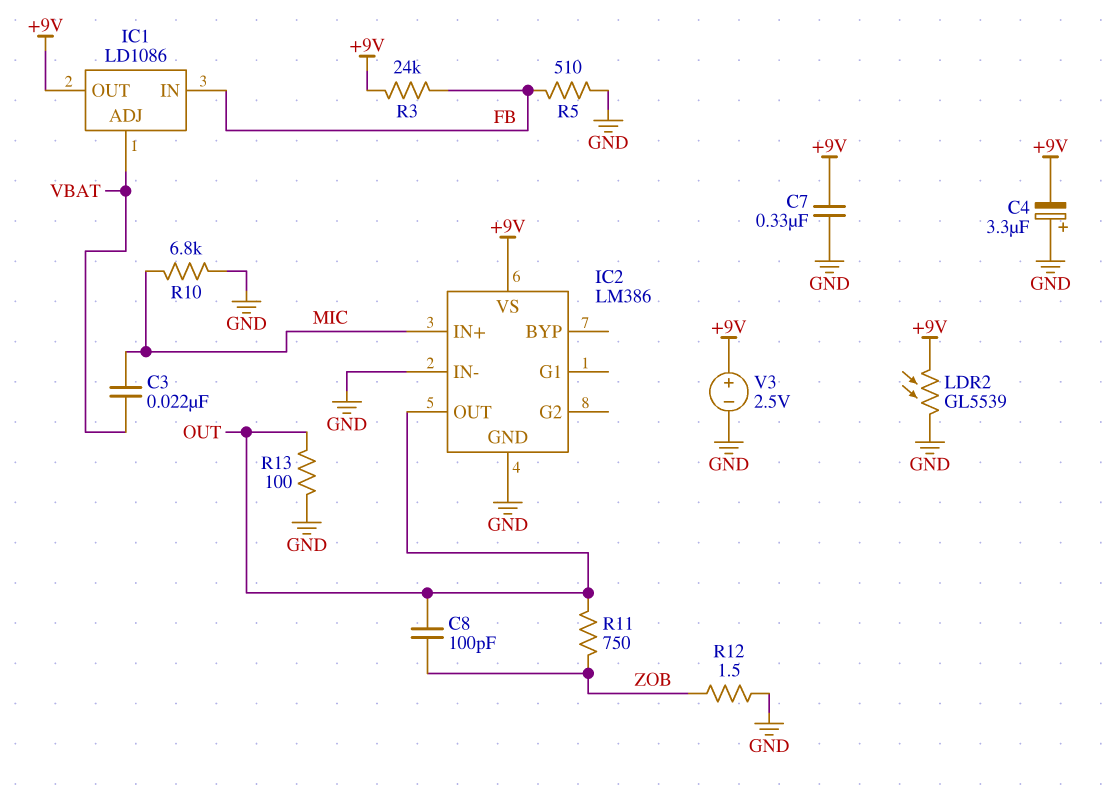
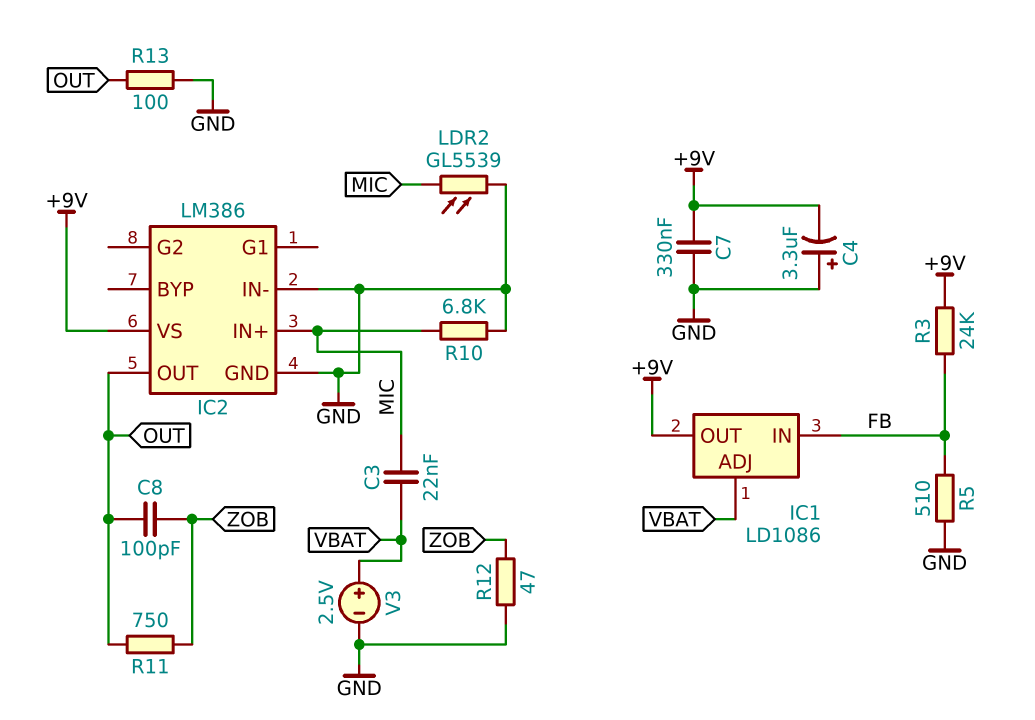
LDR2: GL5539 (+9V, GND) -> GL5539 (GND, MIC)
R12: 1.5 (GND, ZOB) -> 47 (GND, ZOB)
V3: 2.5V (plus +9V, minus GND) -> 2.5V (plus VBAT, minus GND)

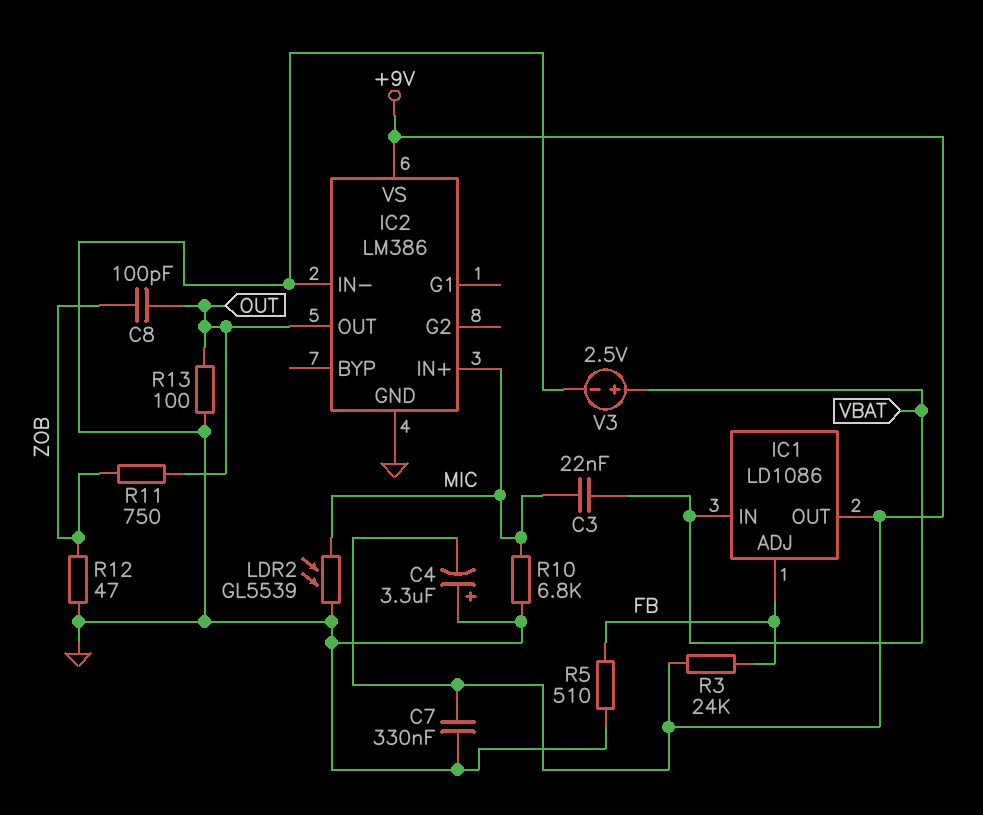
IC1 pin ADJ: VBAT -> FB
IC1 pin IN: FB -> VBAT

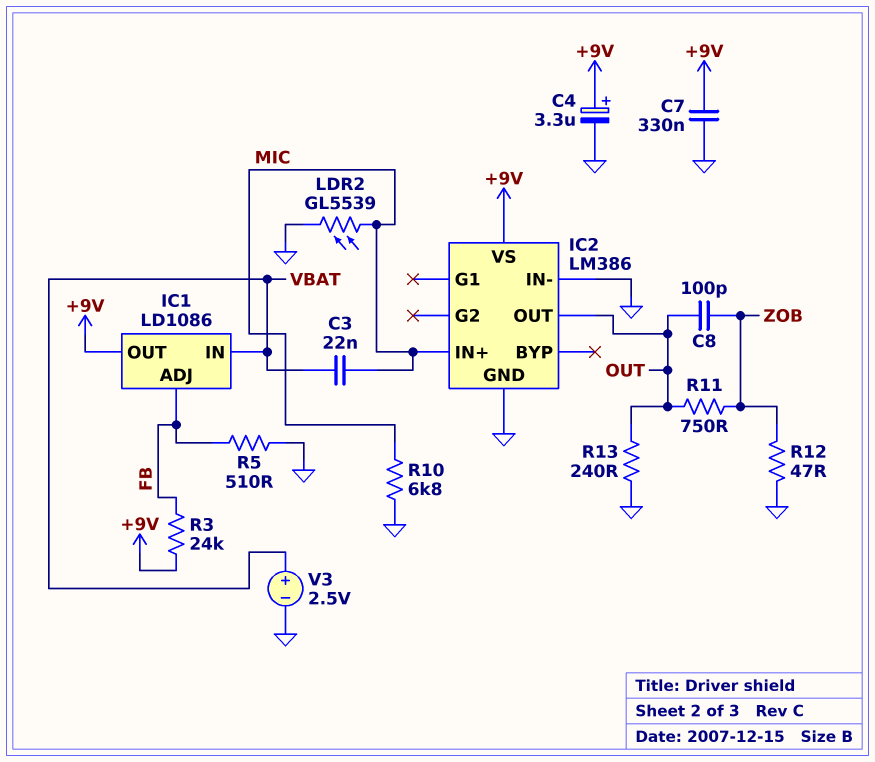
C4: 3.3uF (plus GND, minus +9V) -> 3.3uF (plus +9V, minus GND)
R13: 100 (GND, OUT) -> 240 (GND, OUT)

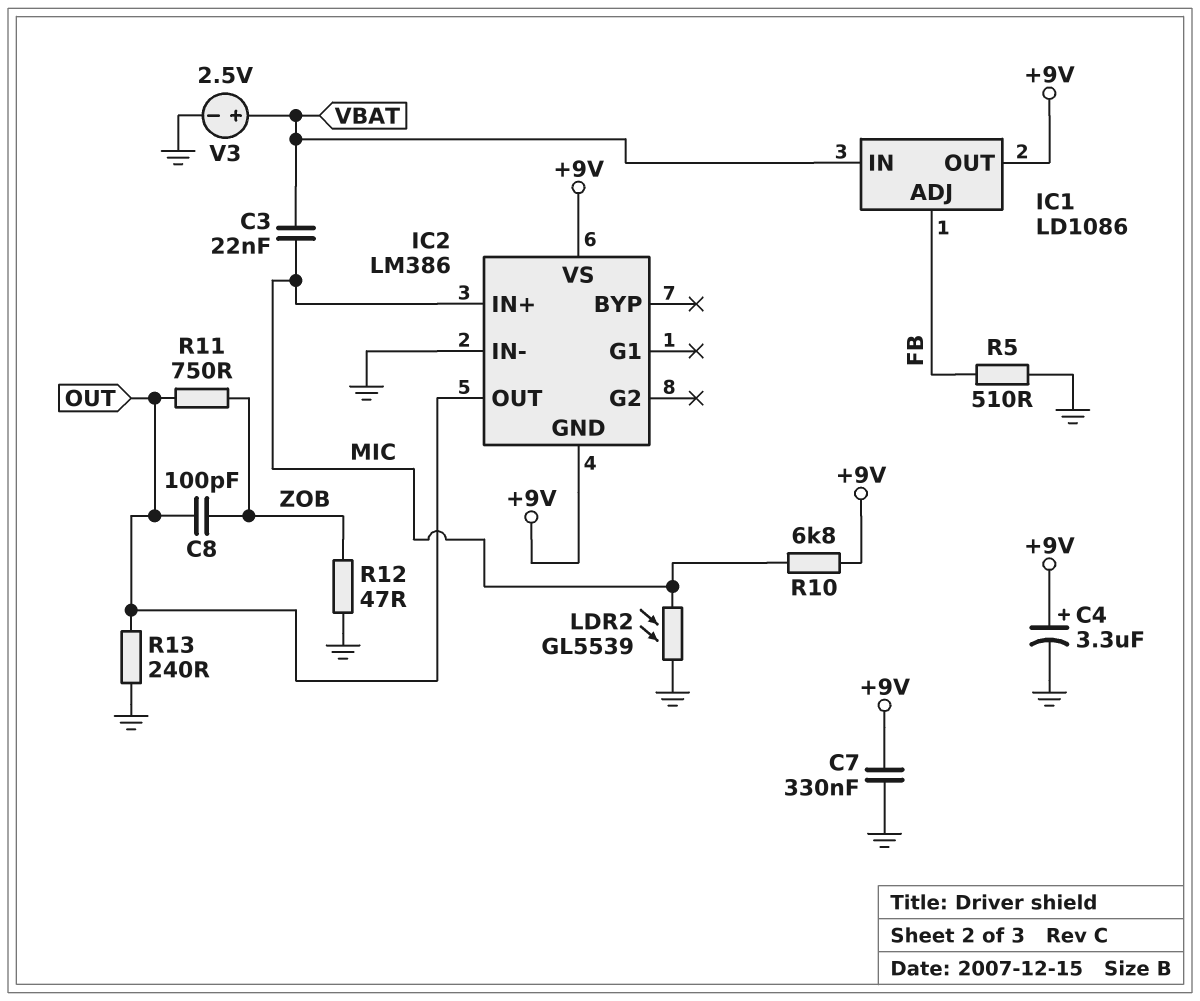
IC2 pin GND: GND -> +9V
R3: 24k (+9V, FB) -> none
R10: 6.8k (GND, MIC) -> 6.8k (+9V, MIC)

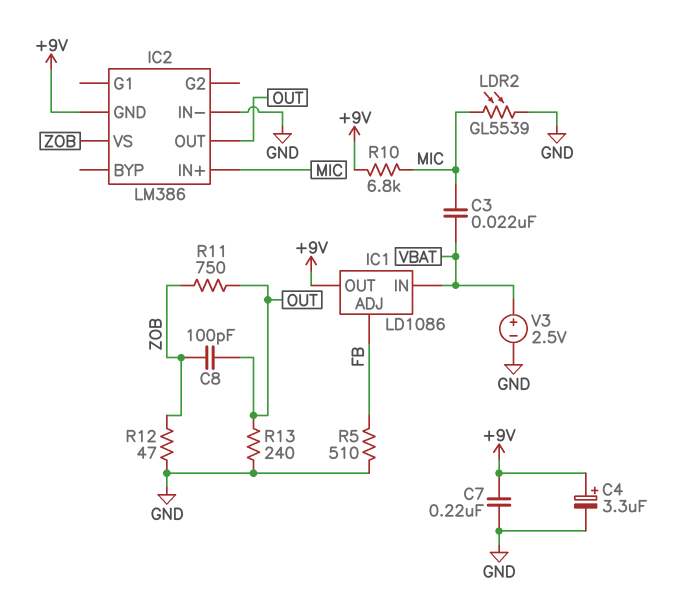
C7: 330nF (+9V, GND) -> 220nF (+9V, GND)
IC2 pin VS: +9V -> ZOB

